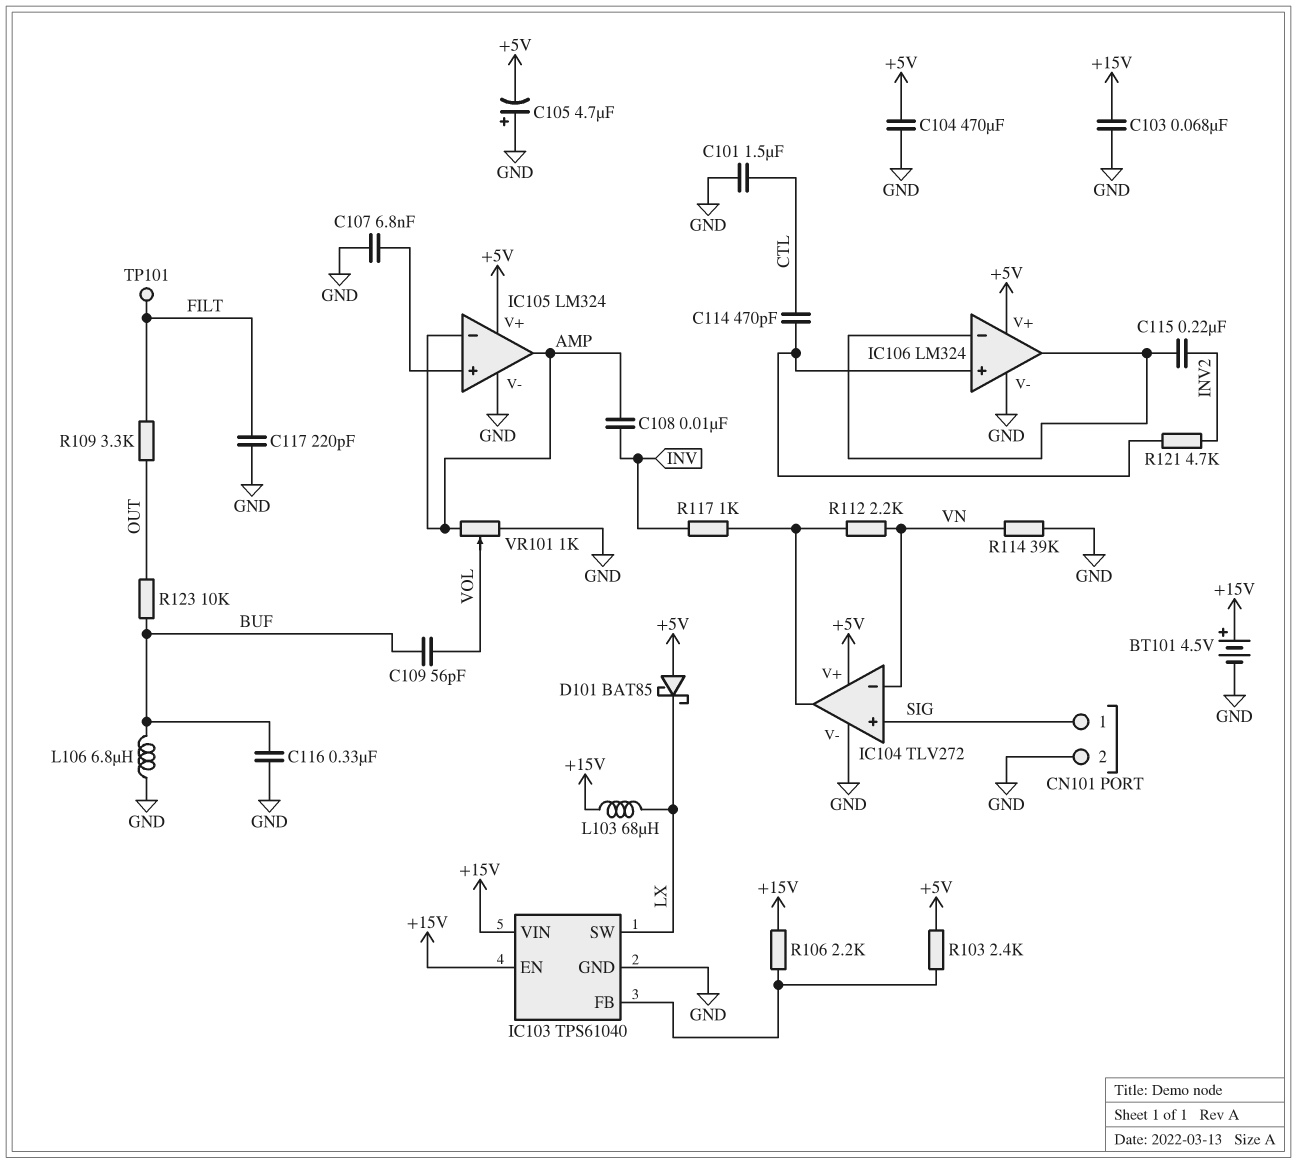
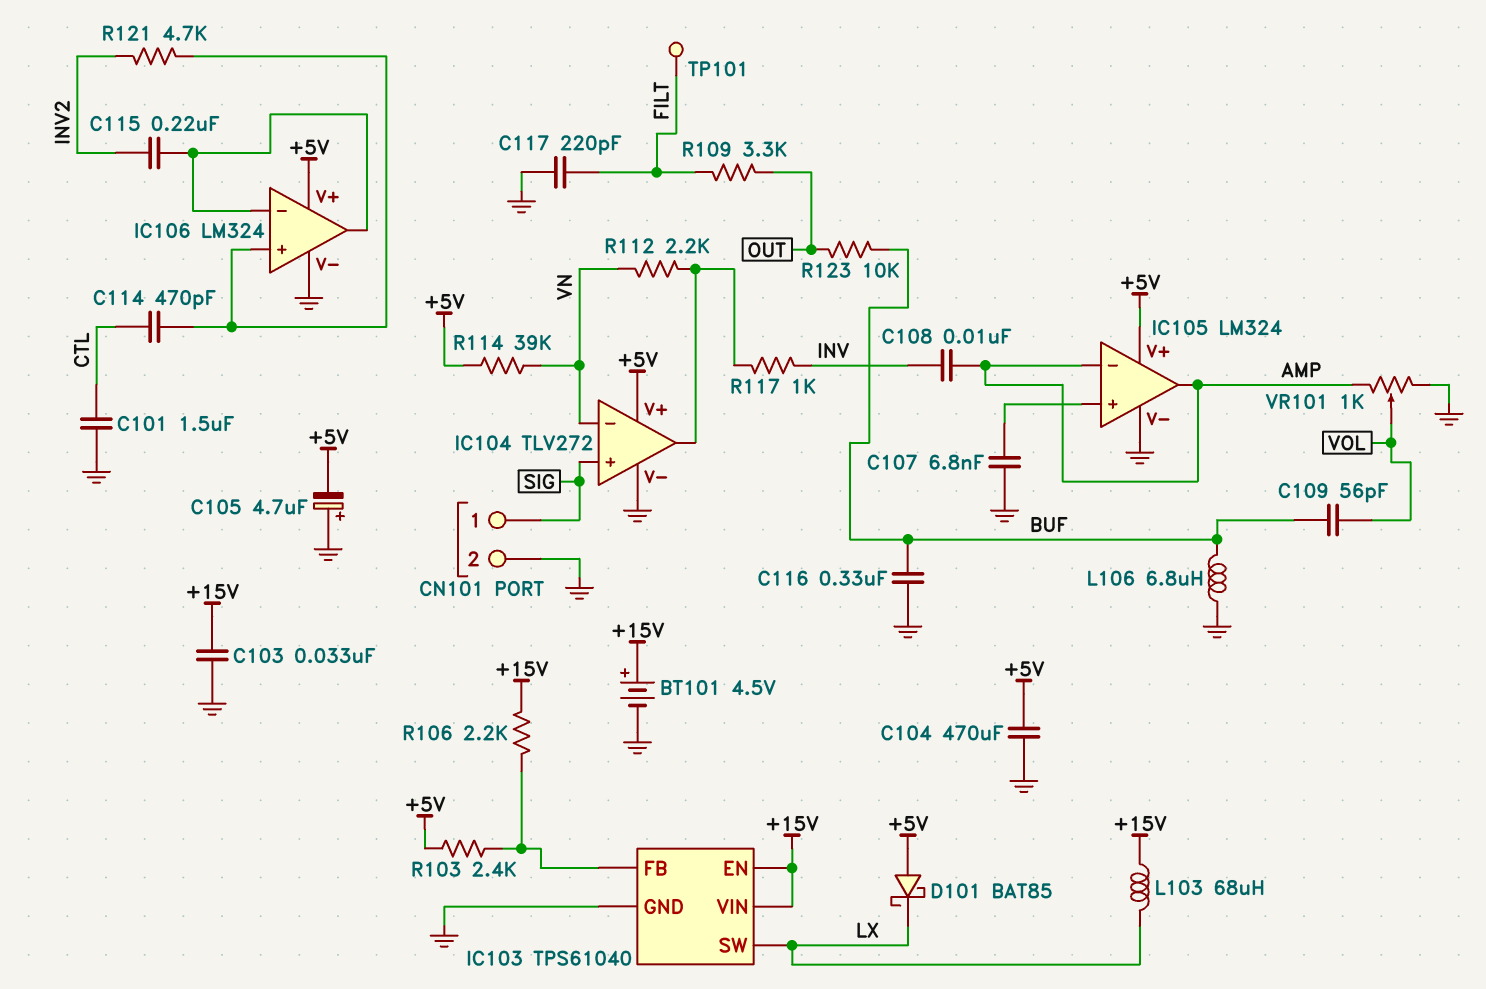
C103: 68nF (+15V, GND) -> 33nF (+15V, GND)
R114: 39k (GND, VN) -> 39k (+5V, VN)

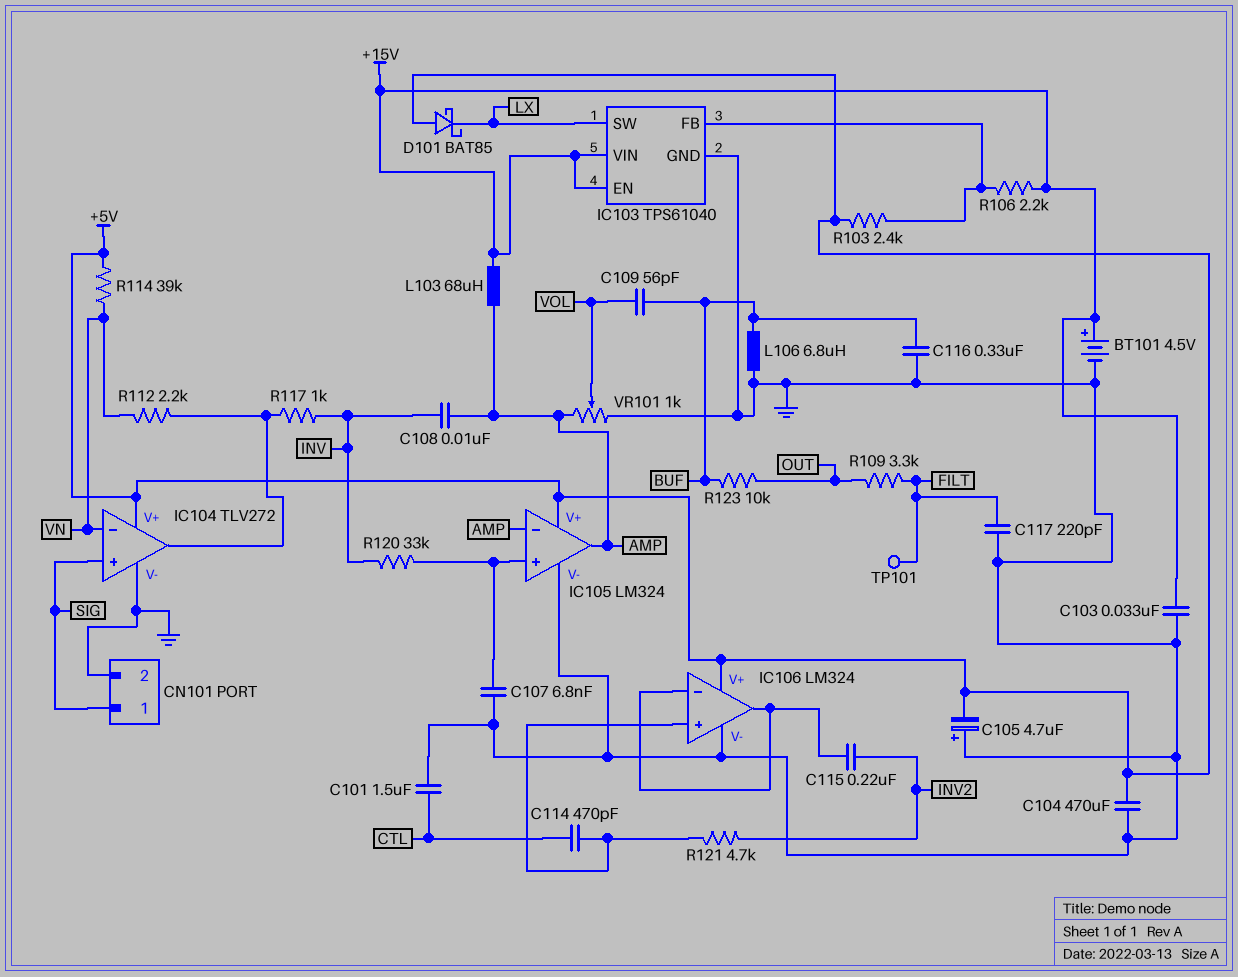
L103: 68uH (+15V, LX) -> 68uH (+15V, AMP)
R120: none -> 33k (IC105/in+, INV)

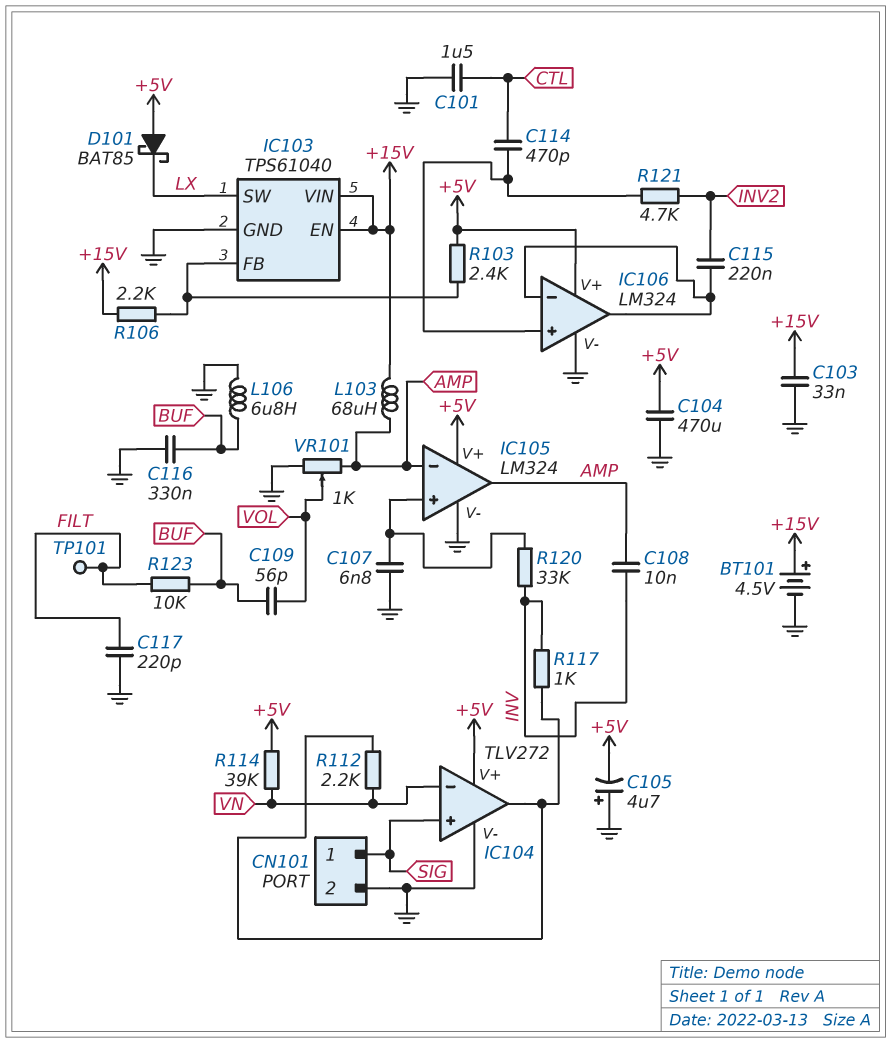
R109: 3.3k (FILT, OUT) -> none
R123: 10k (BUF, OUT) -> 10k (BUF, FILT)

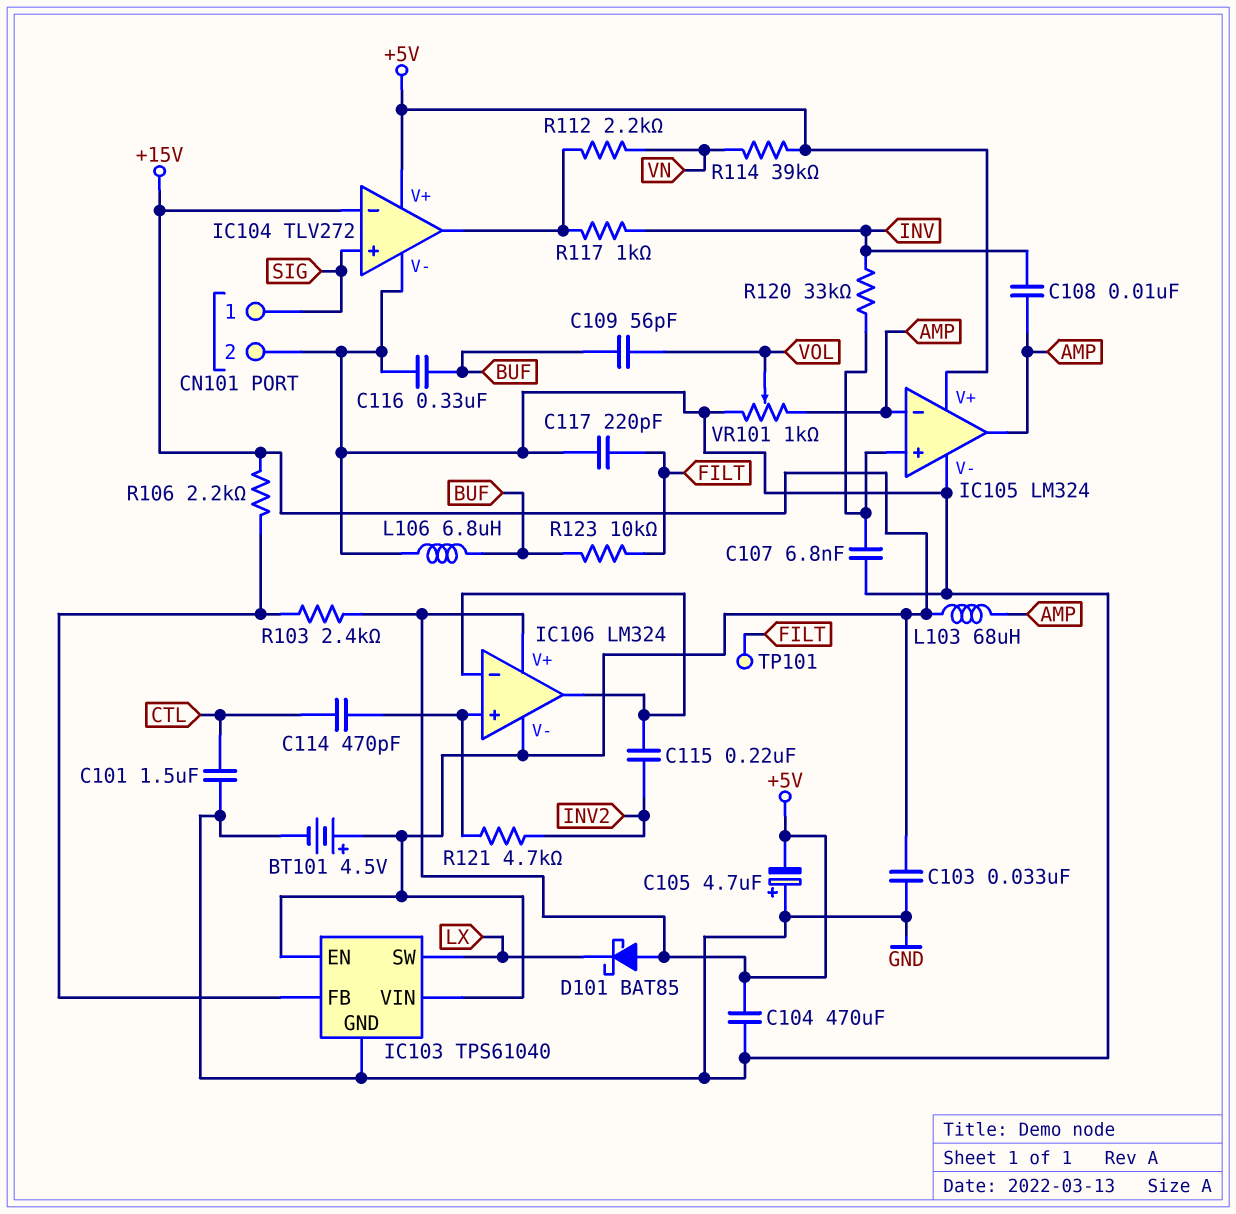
IC104 pin in-: VN -> +15V
IC106 pin V-: GND -> +15V

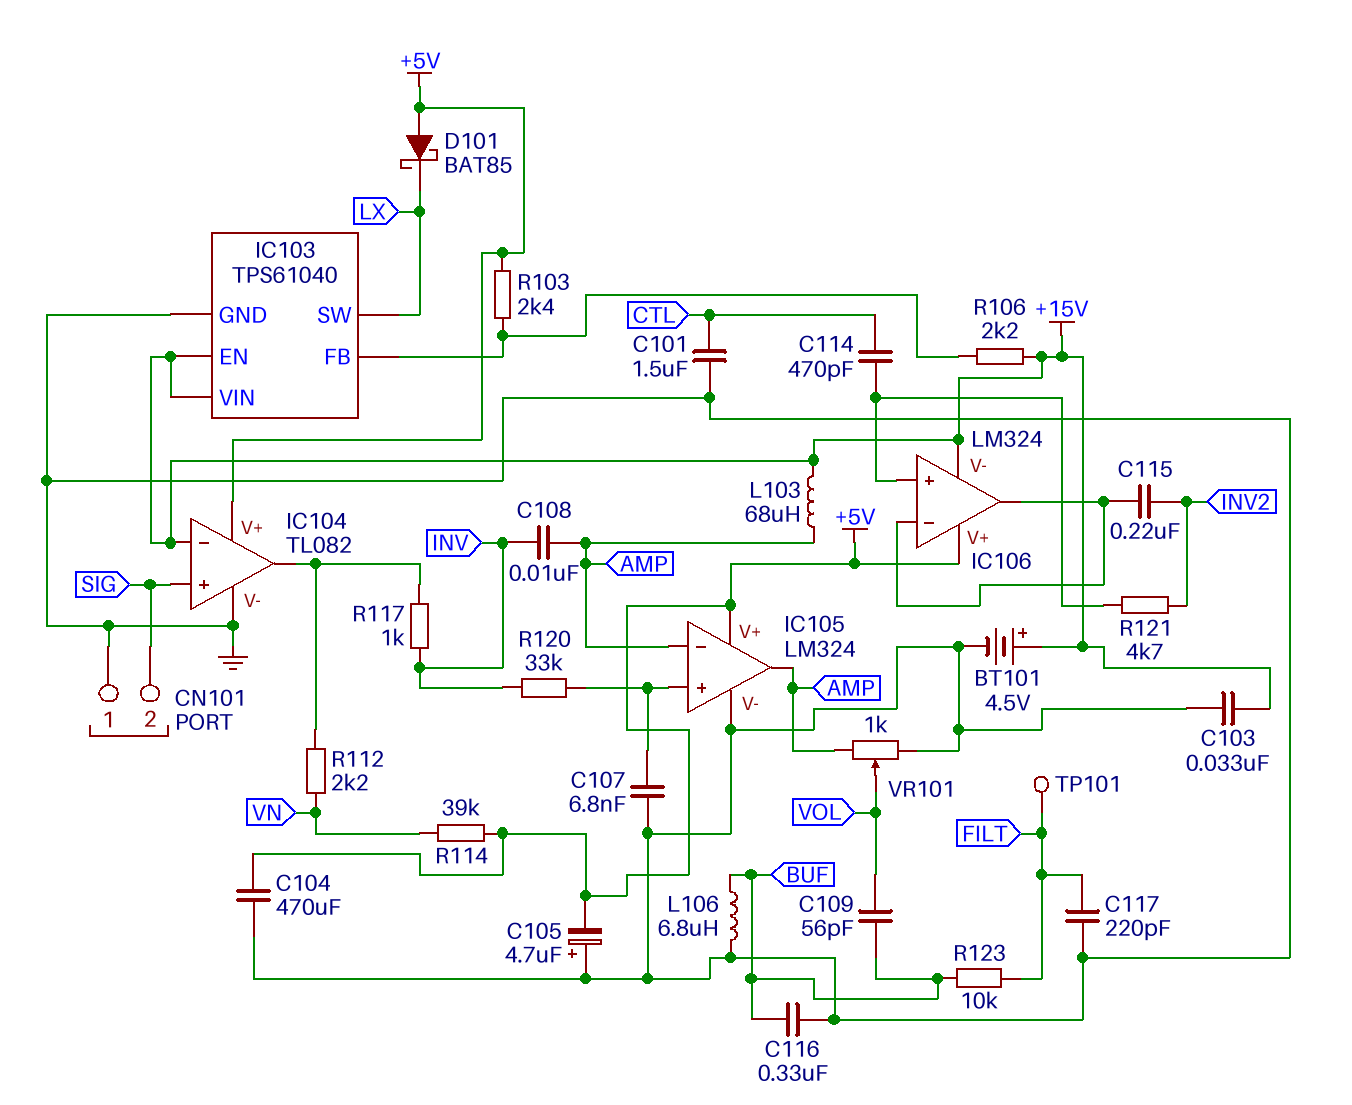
CN101 pin 1: SIG -> GND
CN101 pin 2: GND -> SIG
IC104: TLV272 -> TL082

